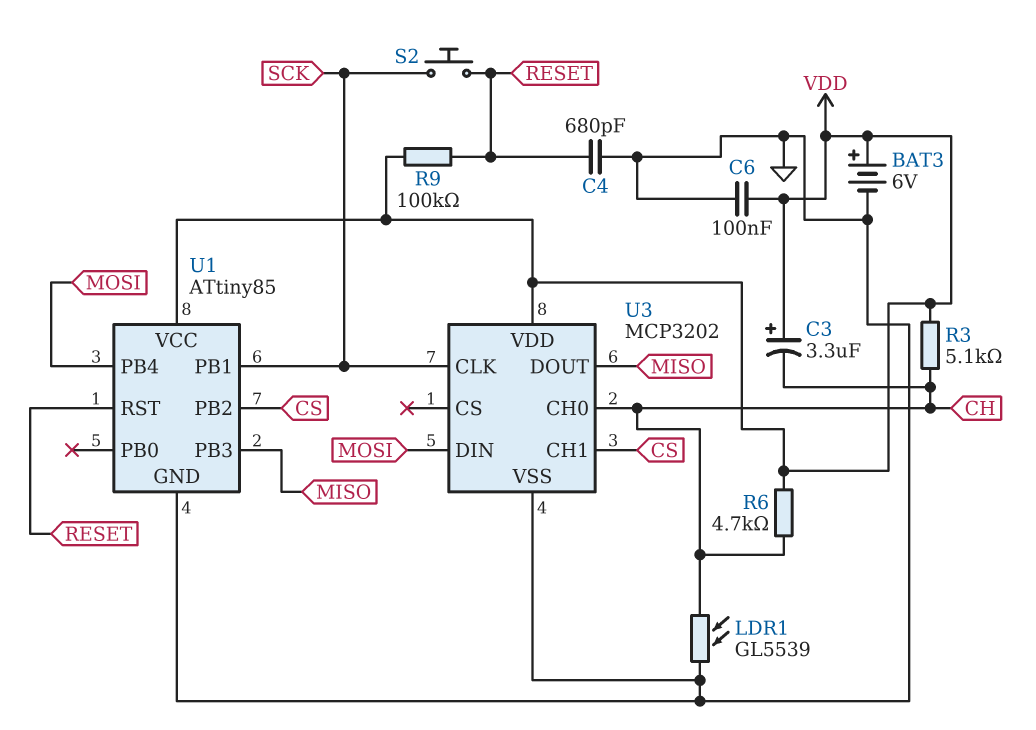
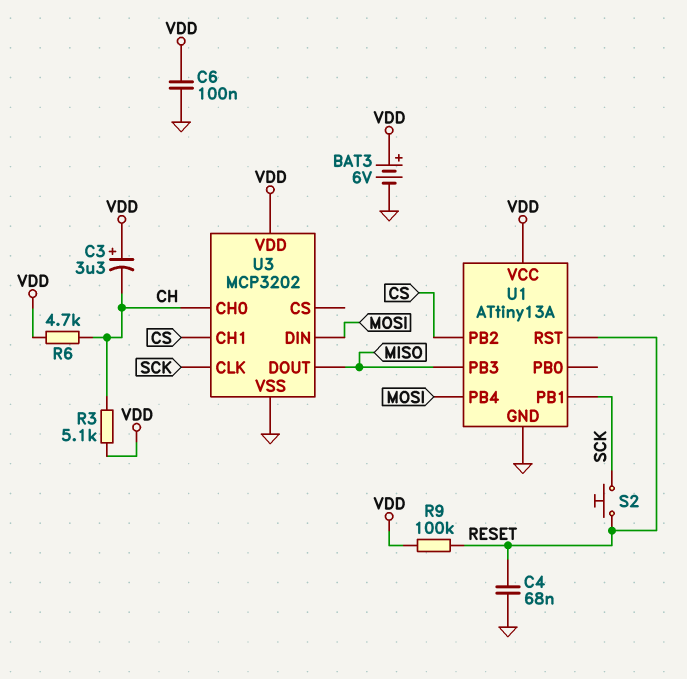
C4: 680pF (GND, RESET) -> 68nF (GND, RESET)
LDR1: GL5539 (CH, GND) -> none
U1: ATtiny85 -> ATtiny13A

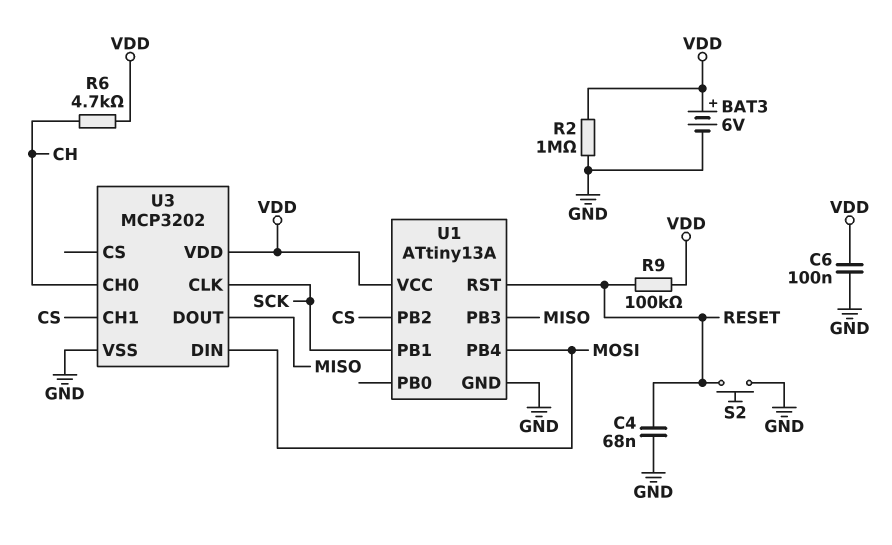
C3: 3.3uF (plus VDD, minus CH) -> none
R2: none -> 1M (GND, VDD)
R3: 5.1k (CH, VDD) -> none
S2: button (RESET, SCK) -> button (GND, RESET)

